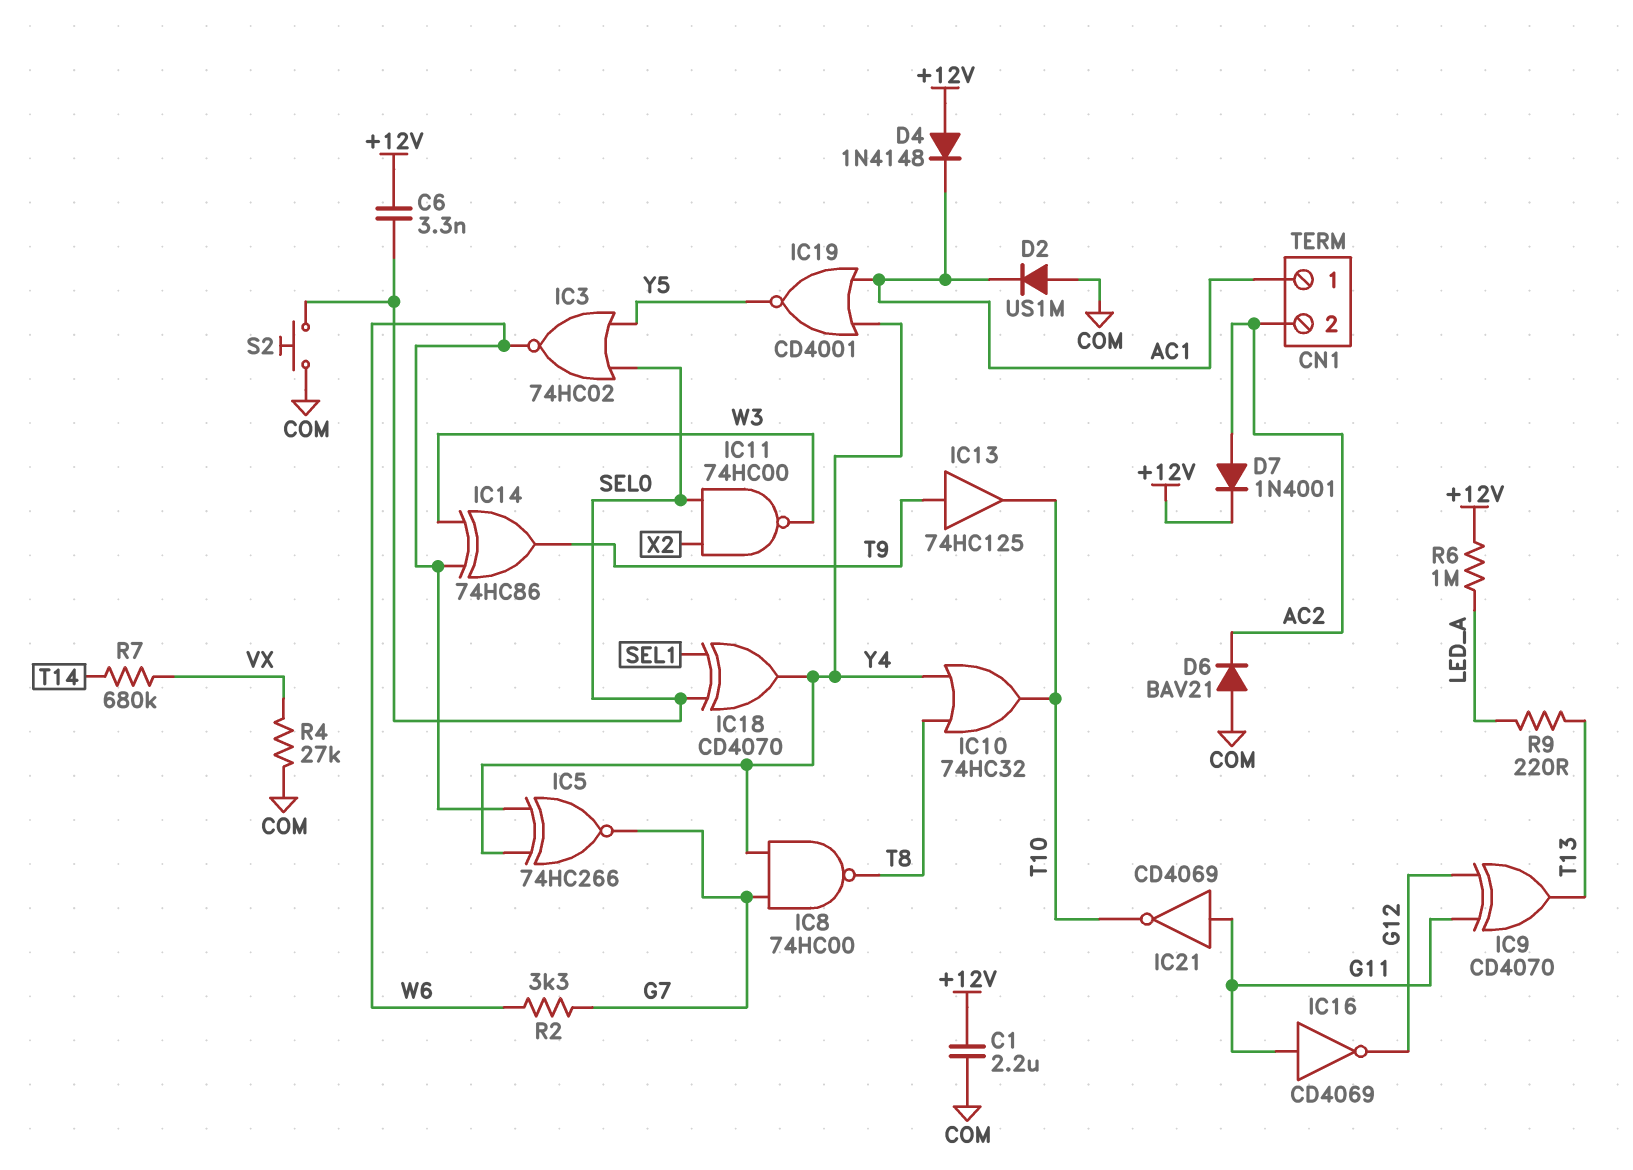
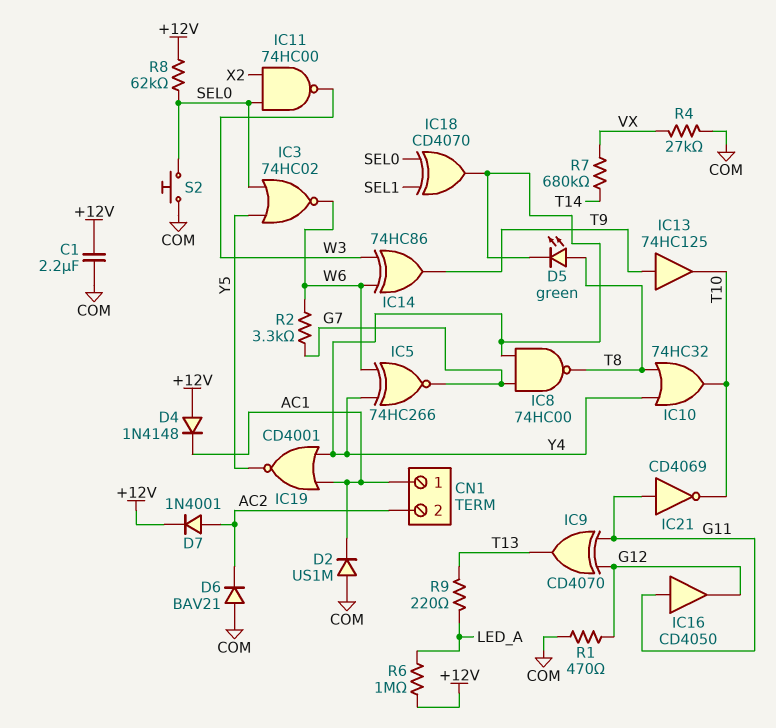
C6: 3.3nF (+12V, SEL0) -> none
D5: none -> LED green (A T8, K Y4)
IC16: NOT CD4069 (in G11, out G12) -> buffer CD4050 (in G11, out G12)
R1: none -> 470 (COM, G12)
R8: none -> 62k (+12V, SEL0)

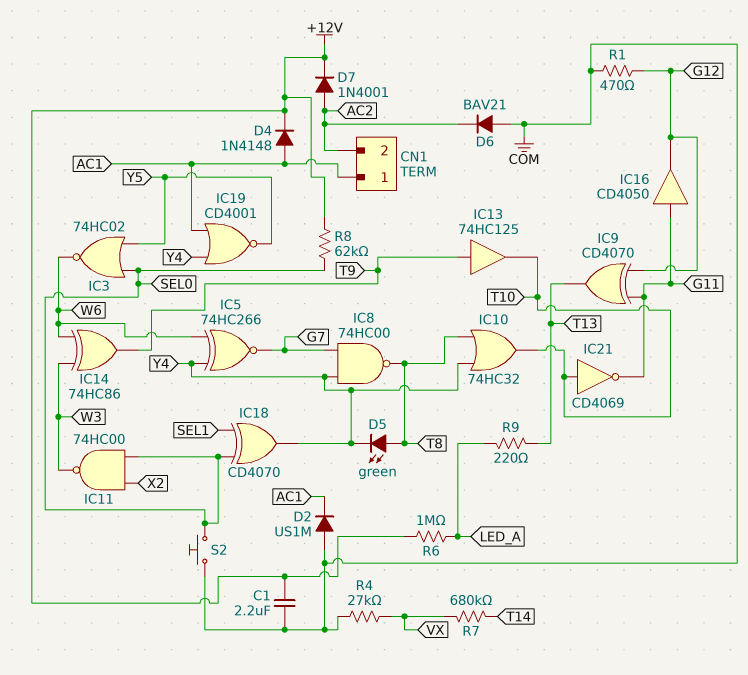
D4: diode 1N4148 (A +12V, K AC1) -> diode 1N4148 (A AC1, K +12V)
IC21: NOT CD4069 (in G11, out T10) -> NOT CD4069 (in T10, out G11)
R2: 3.3k (G7, W6) -> none

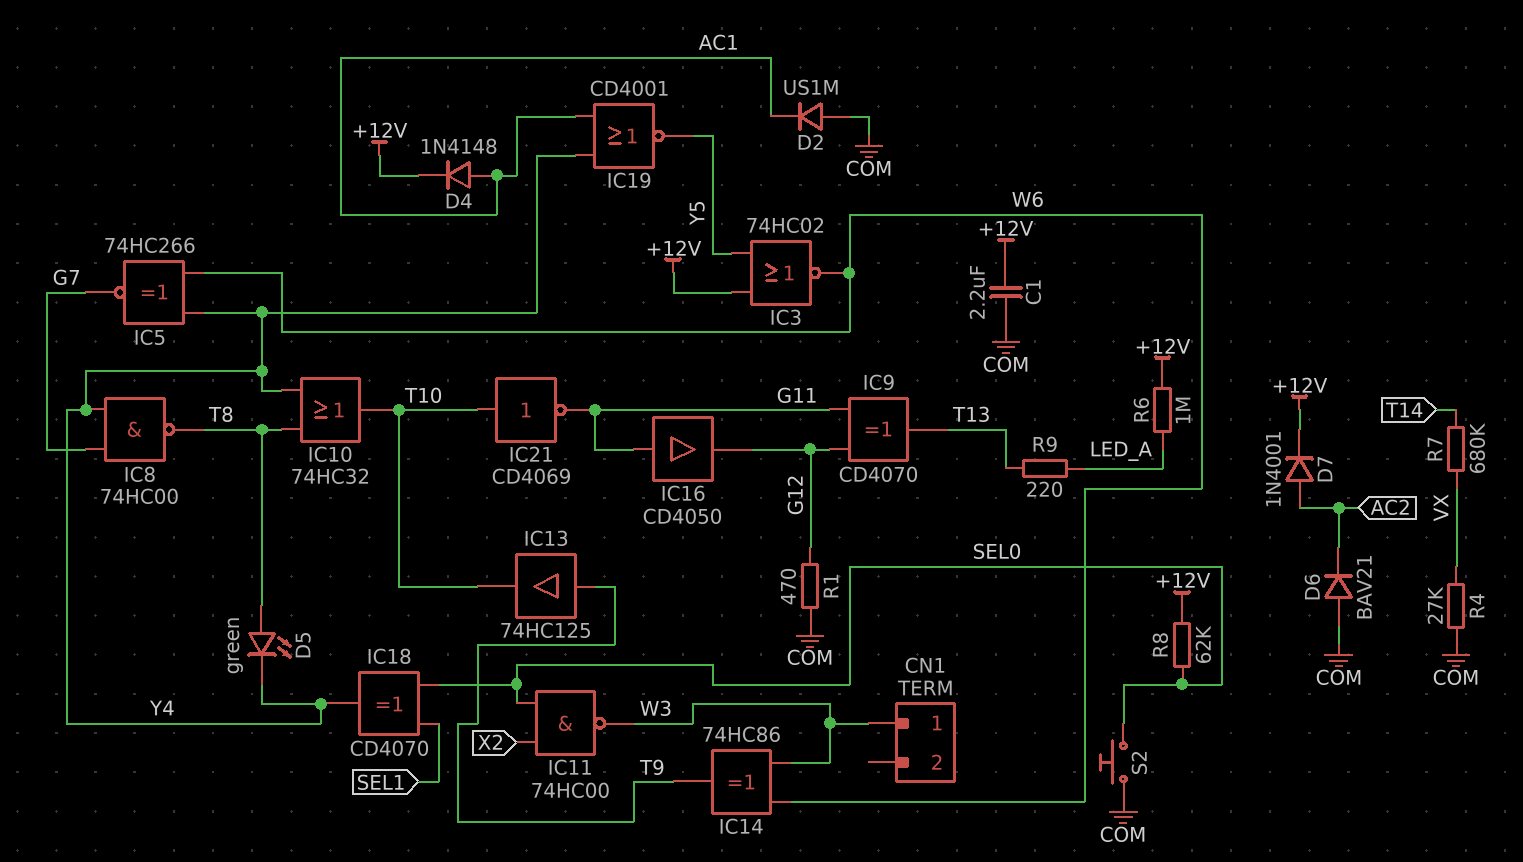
CN1 pin 1: AC1 -> W3
CN1 pin 2: AC2 -> none
IC3: NOR 74HC02 (in SEL0, in Y5, out W6) -> NOR 74HC02 (in +12V, in Y5, out W6)

